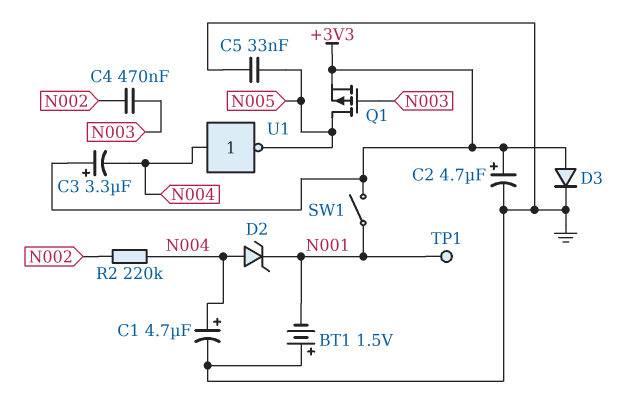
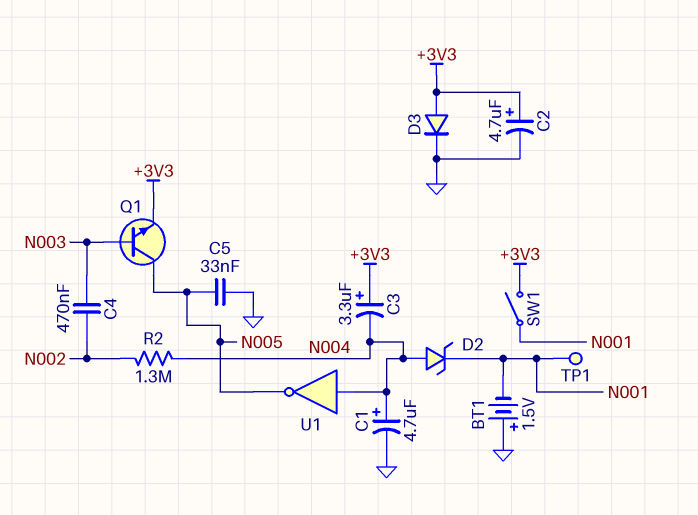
Q1: PMOS (G N003, D N005, S +3V3) -> NPN (B N003, C N005, E +3V3)
R2: 220k (N002, N004) -> 1.3M (N002, N004)

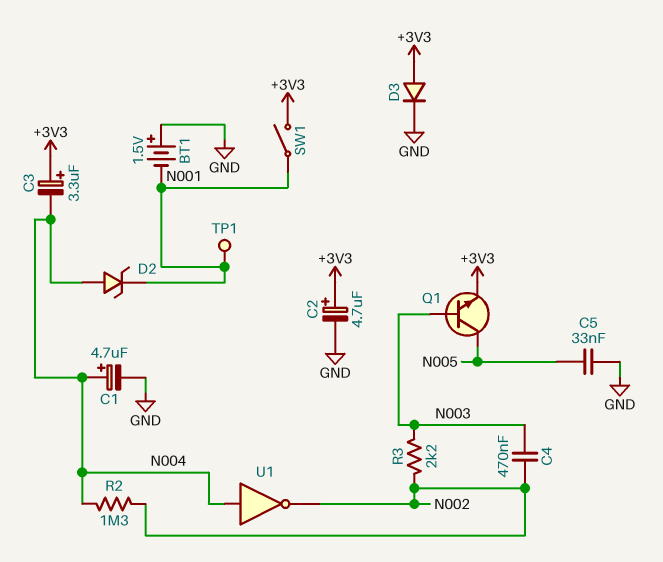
R3: none -> 2.2k (N002, N003)
U1: NOT (in N004, out N005) -> NOT (in N004, out N002)

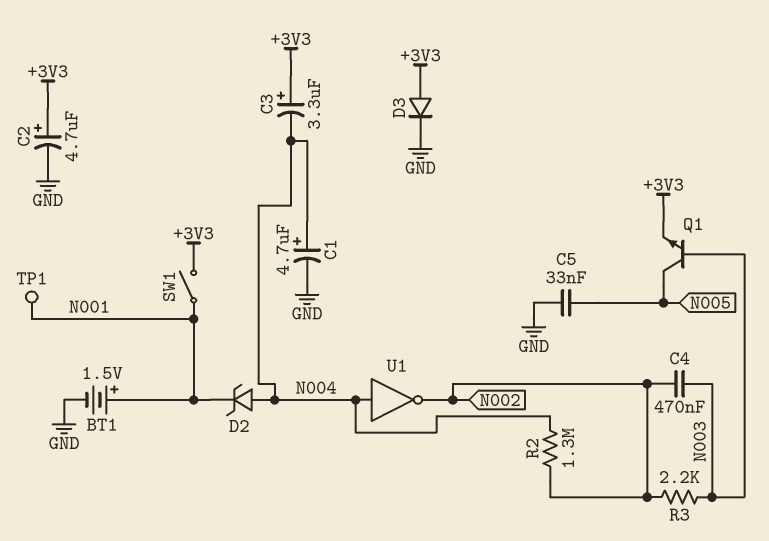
BT1: 1.5V (plus GND, minus N001) -> 1.5V (plus N001, minus GND)

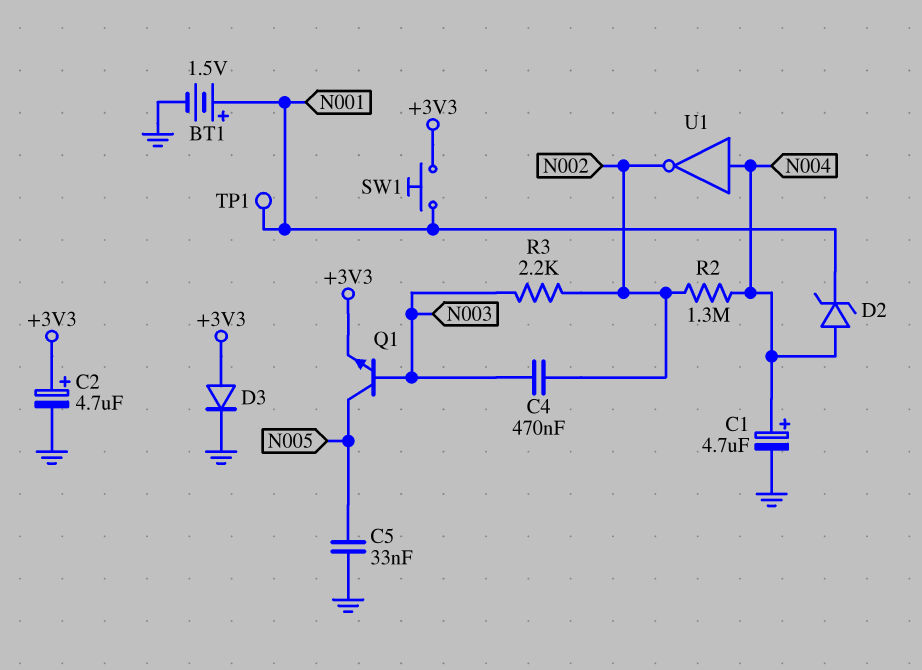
C3: 3.3uF (plus +3V3, minus N004) -> none
SW1: switch (+3V3, N001) -> button (+3V3, N001)

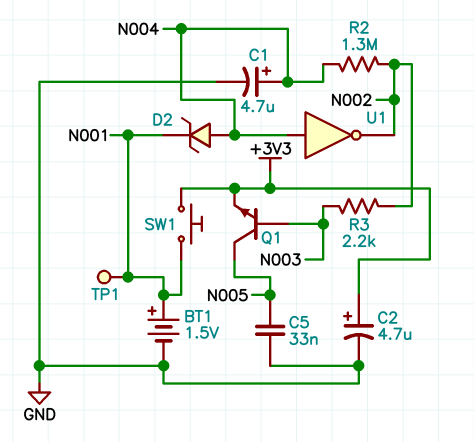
C4: 470nF (N002, N003) -> none
D3: diode (A +3V3, K GND) -> none

